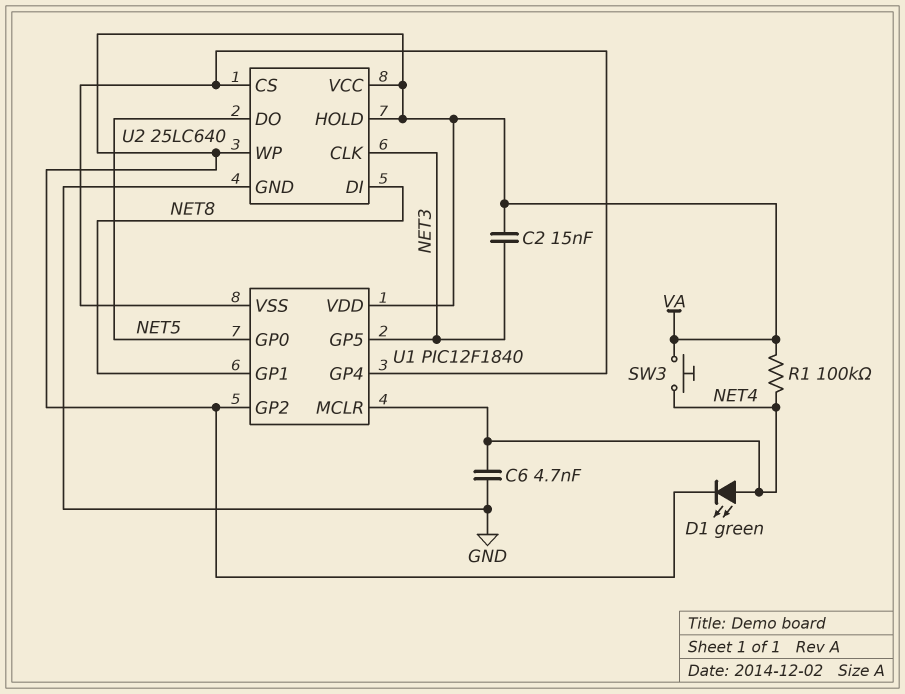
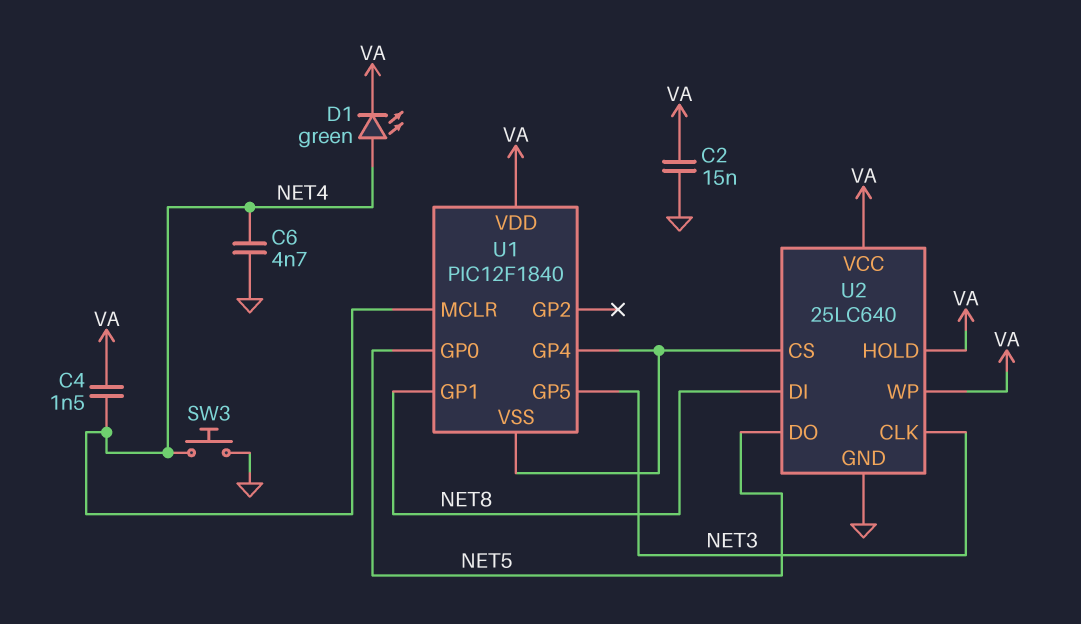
C2: 15nF (NET3, VA) -> 15nF (GND, VA)
C4: none -> 1.5nF (NET4, VA)
R1: 100k (NET4, VA) -> none
SW3: button (NET4, VA) -> button (GND, NET4)
U1 pin GP2: VA -> none

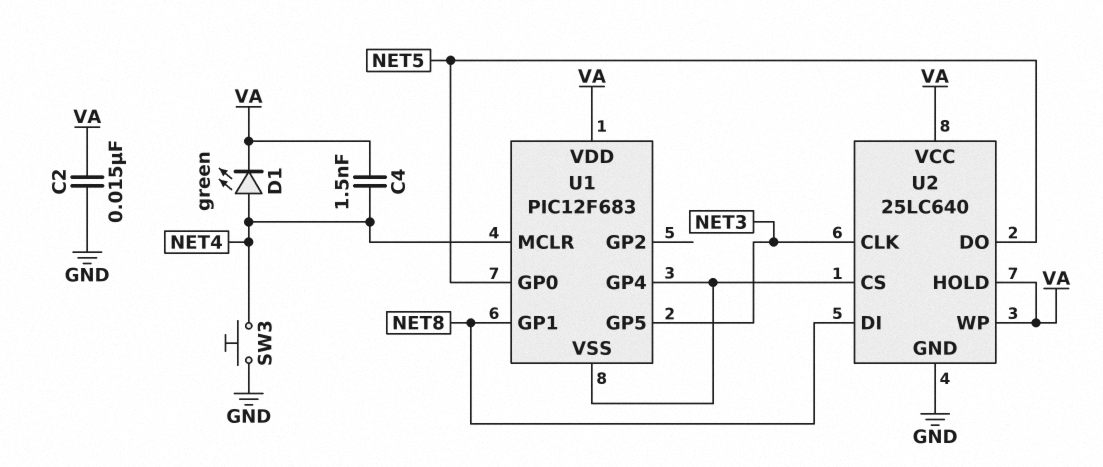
C6: 4.7nF (GND, NET4) -> none
U1: PIC12F1840 -> PIC12F683

